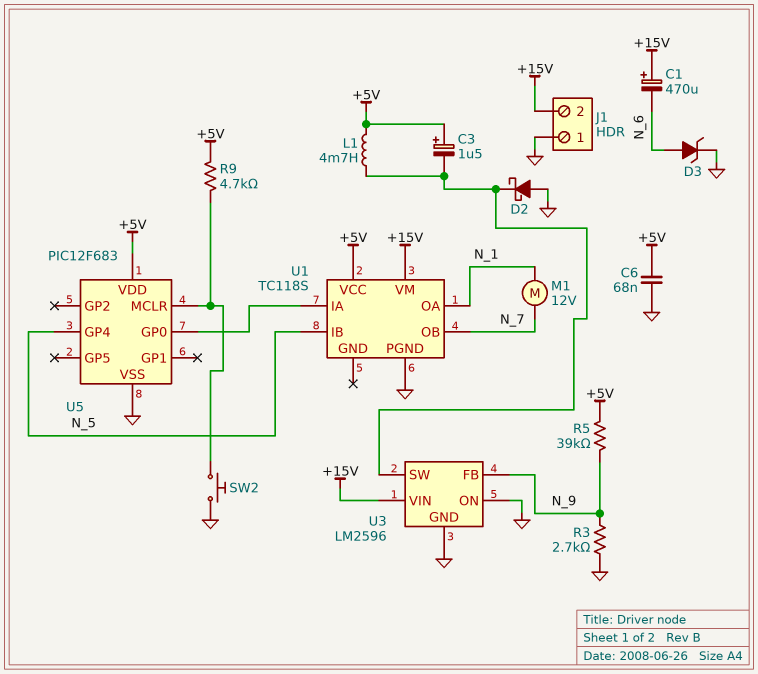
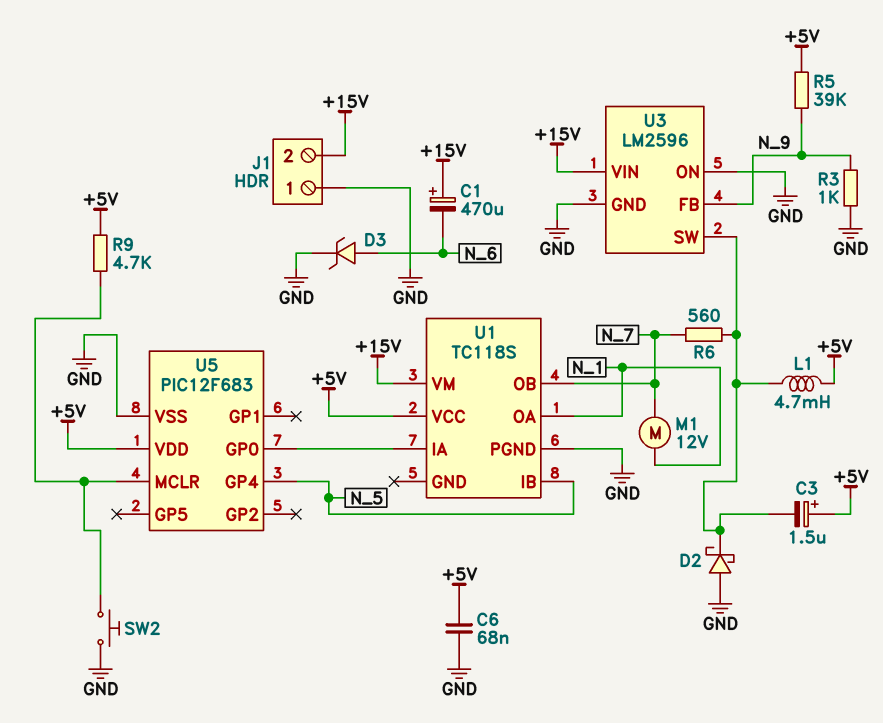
R3: 2.7k (GND, N_9) -> 1k (GND, N_9)
R6: none -> 560 (N_7, U3/SW)

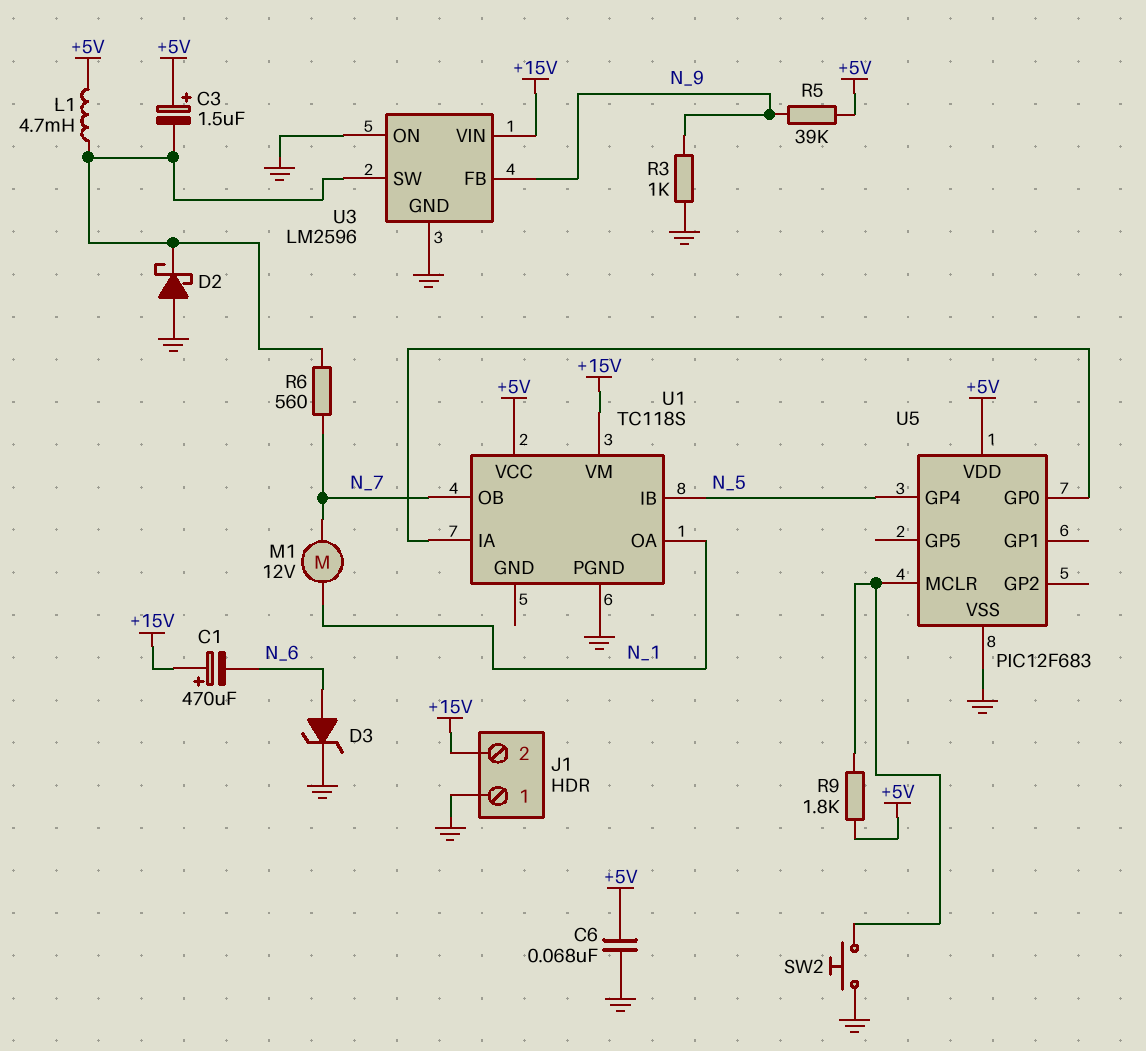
R9: 4.7k (+5V, U5/MCLR) -> 1.8k (+5V, U5/MCLR)

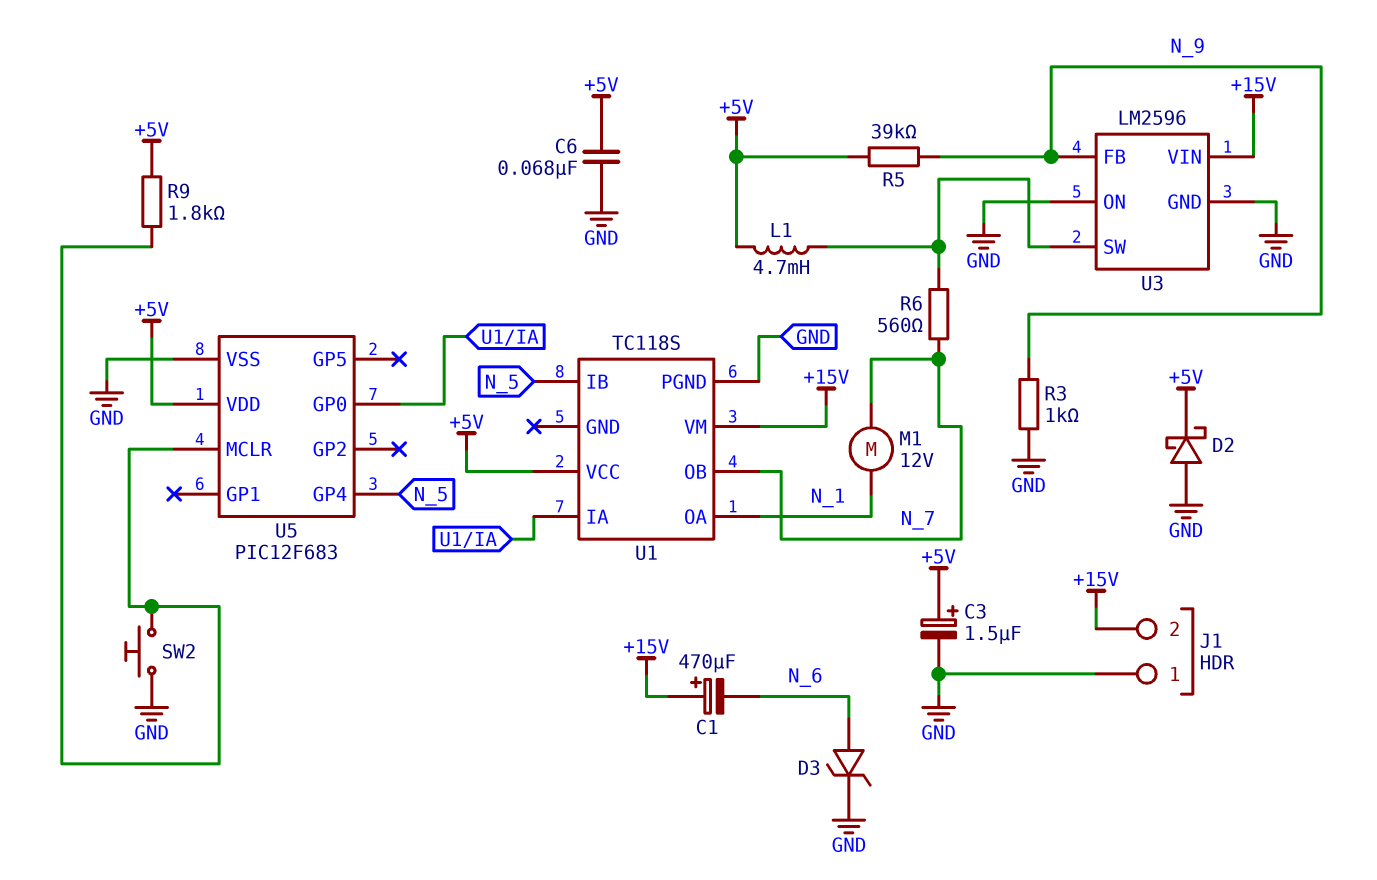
C3: 1.5uF (plus +5V, minus U3/SW) -> 1.5uF (plus +5V, minus GND)
D2: schottky (A GND, K U3/SW) -> schottky (A GND, K +5V)

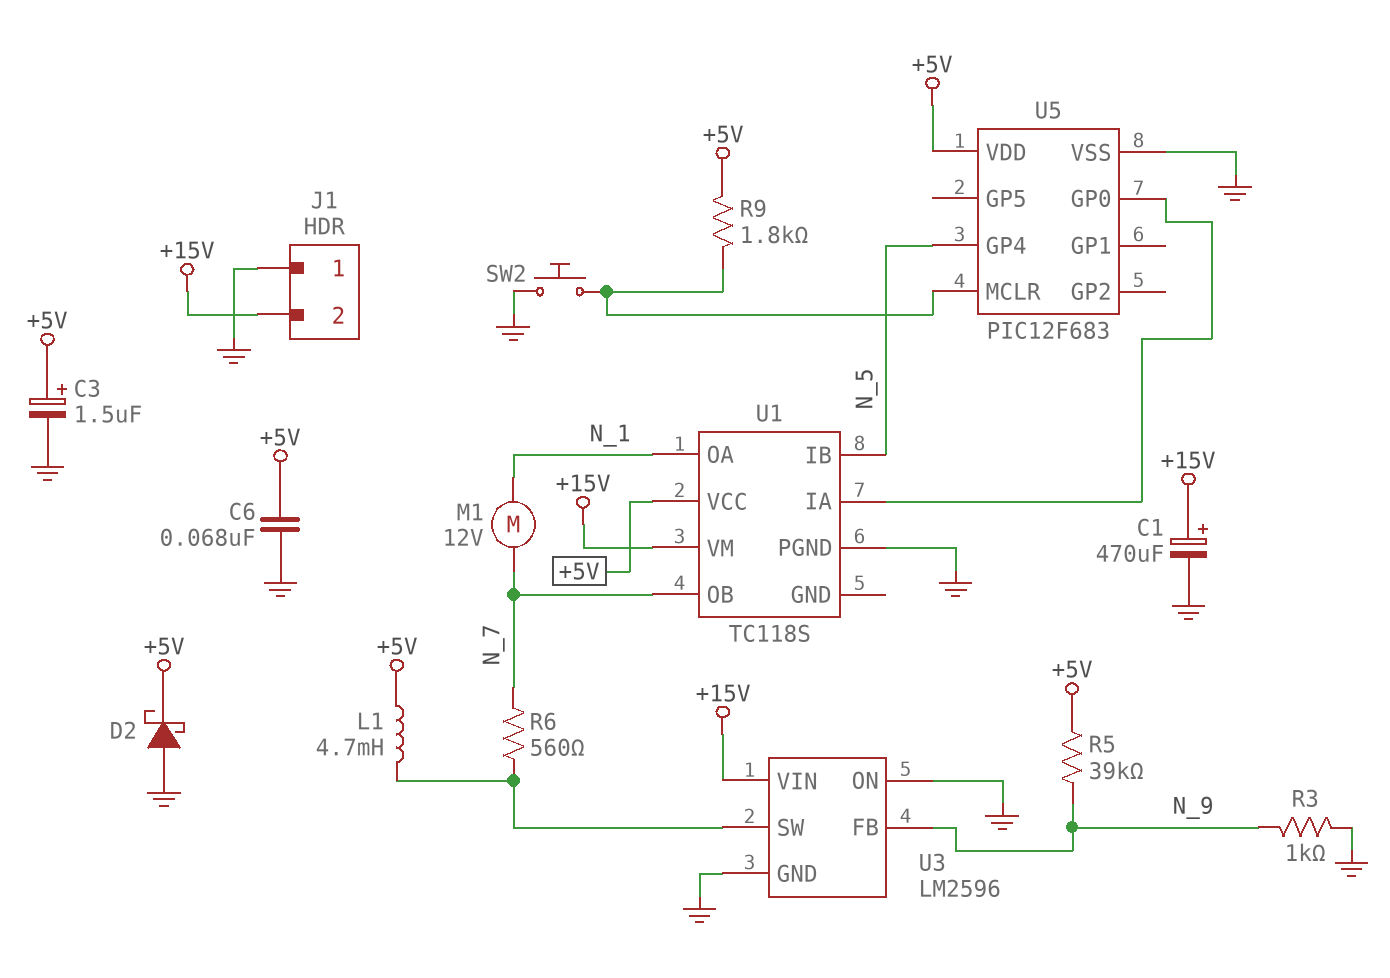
C1: 470uF (plus +15V, minus N_6) -> 470uF (plus +15V, minus GND)
D3: zener (A N_6, K GND) -> none

